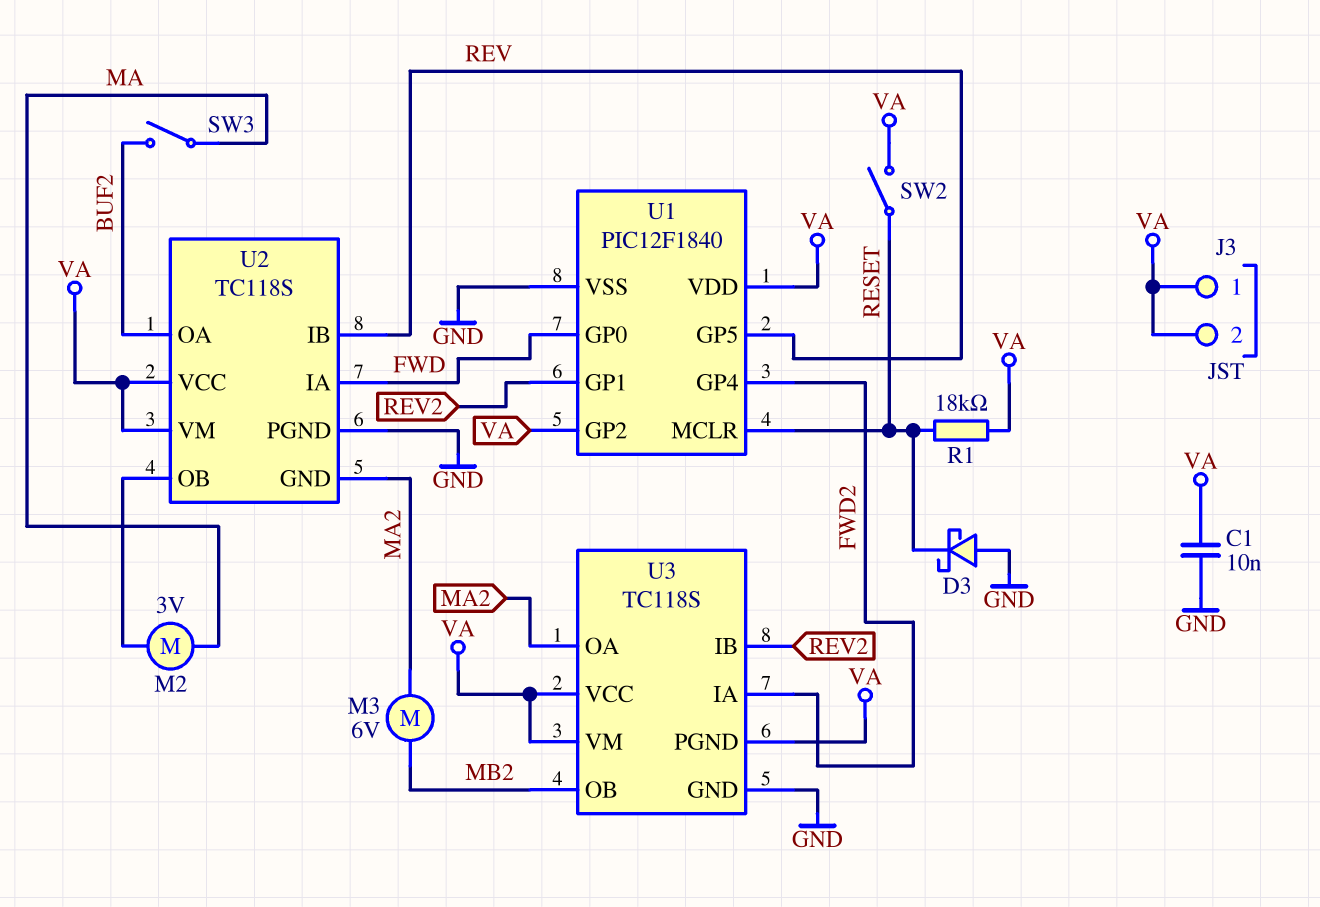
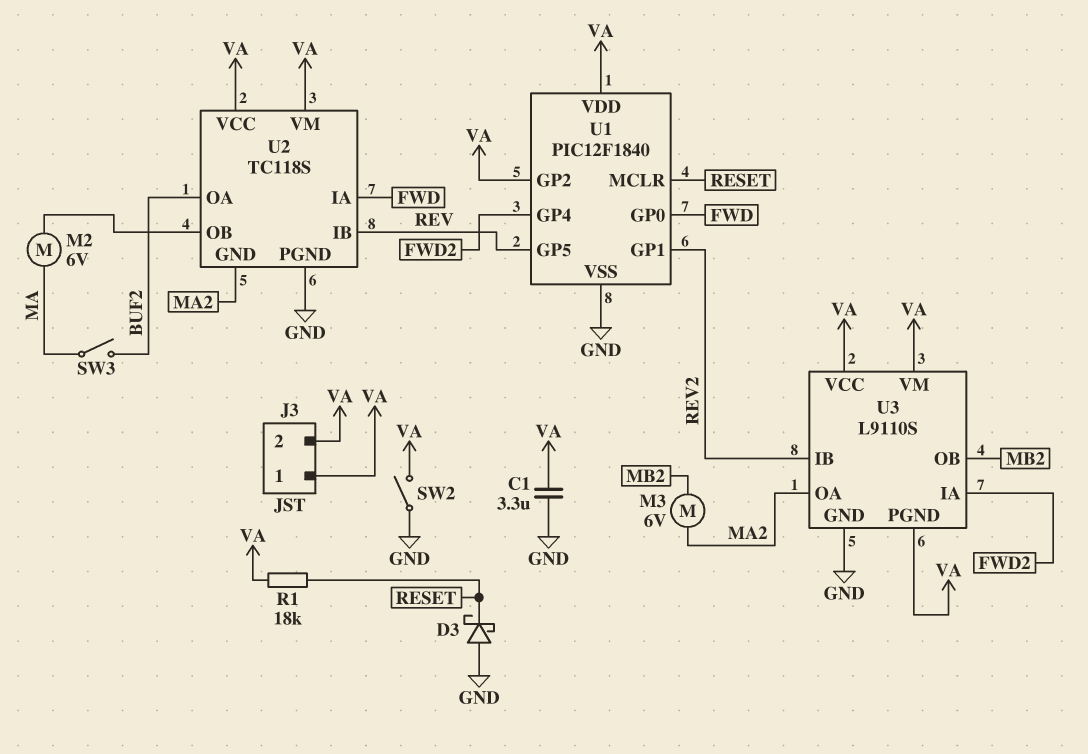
C1: 10nF (GND, VA) -> 3.3uF (GND, VA)
M2: motor 3V (MA, U2/OB) -> motor 6V (MA, U2/OB)
SW2: switch (RESET, VA) -> switch (GND, VA)
U3: TC118S -> L9110S

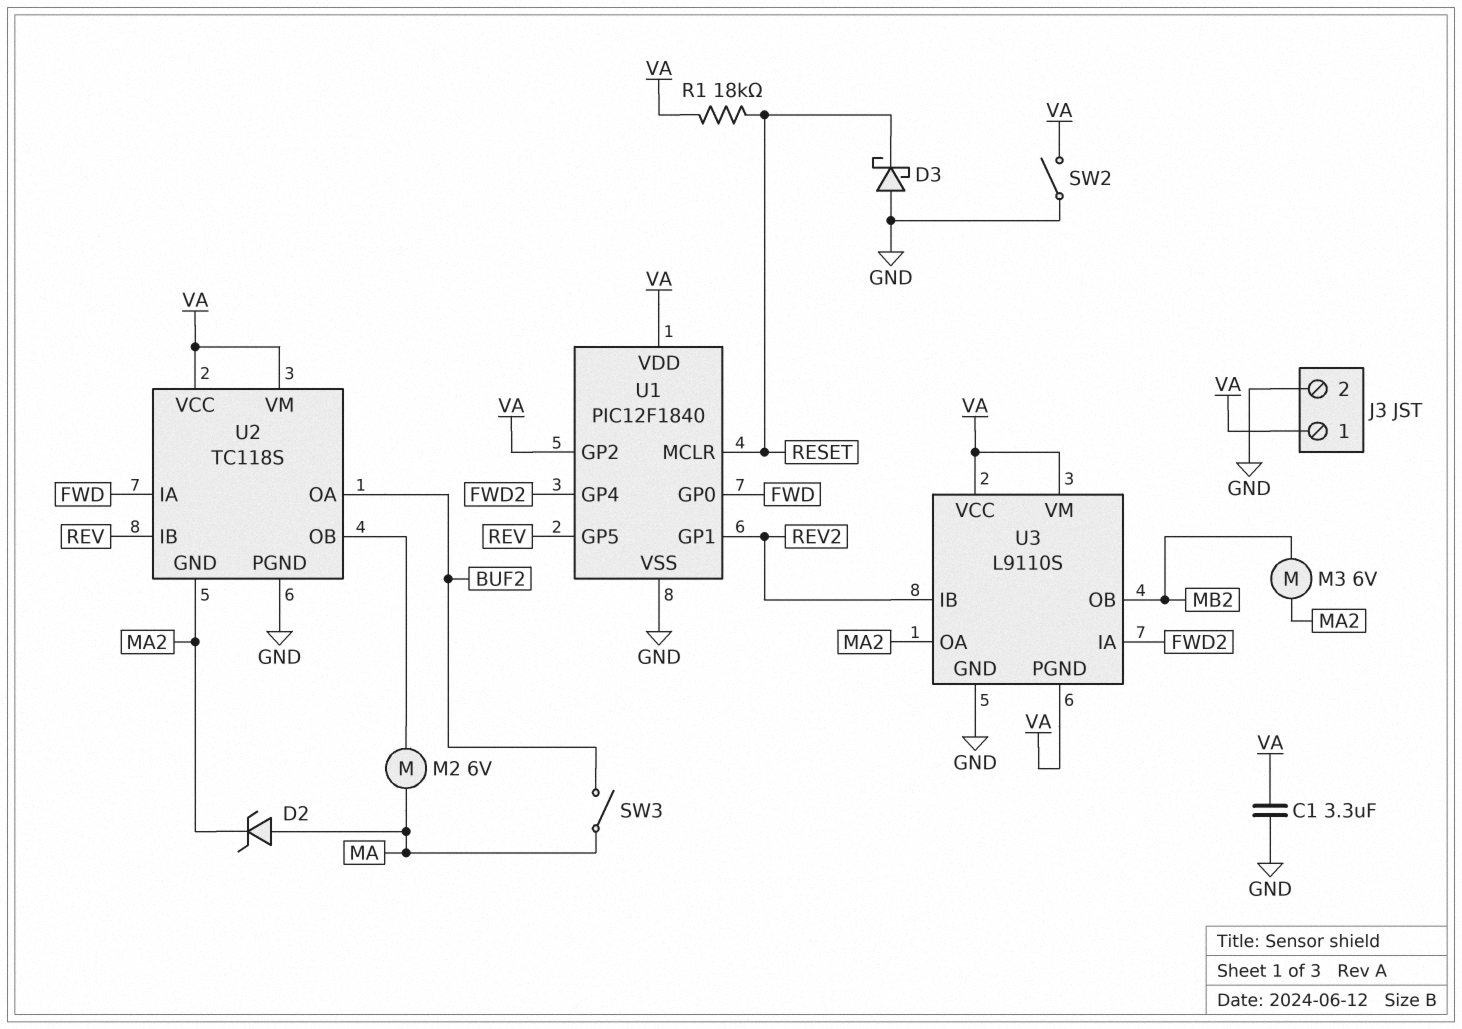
D2: none -> zener (A MA, K MA2)
J3 pin 2: VA -> GND

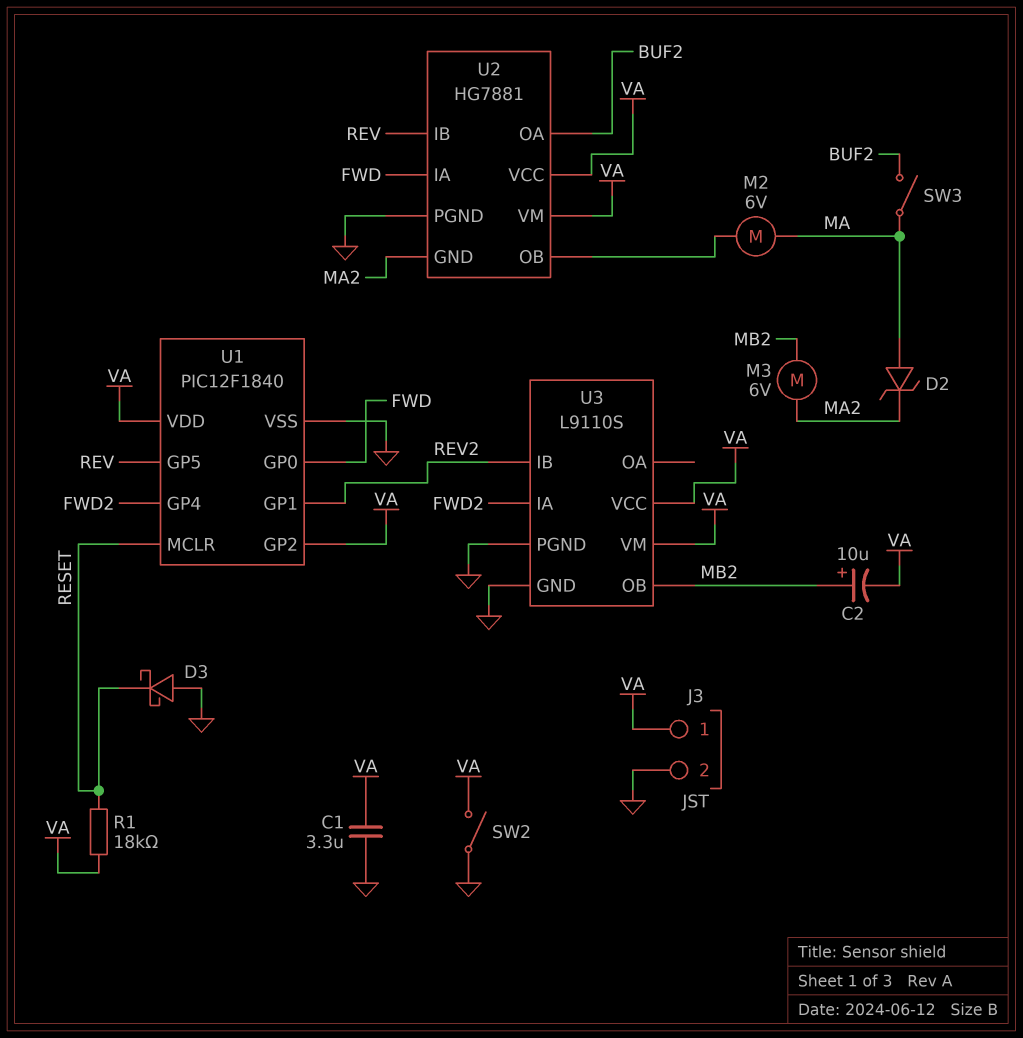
C2: none -> 10uF (plus MB2, minus VA)
U2: TC118S -> HG7881
U3 pin OA: MA2 -> none
U3 pin PGND: VA -> GND

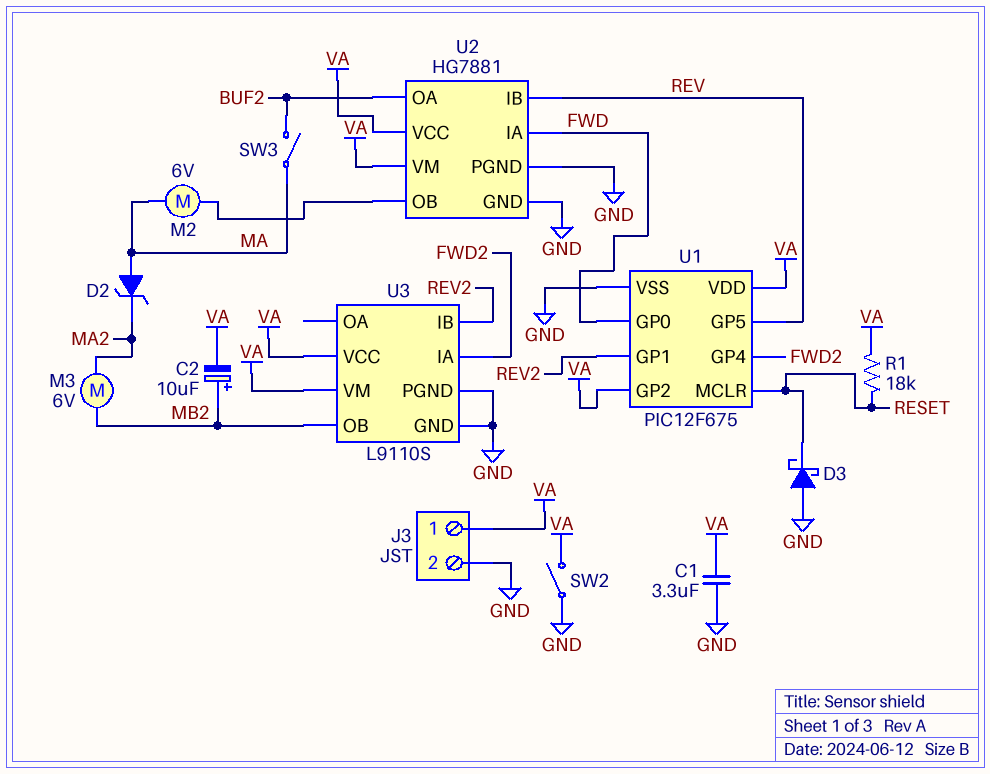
U1: PIC12F1840 -> PIC12F675
U2 pin GND: MA2 -> GND

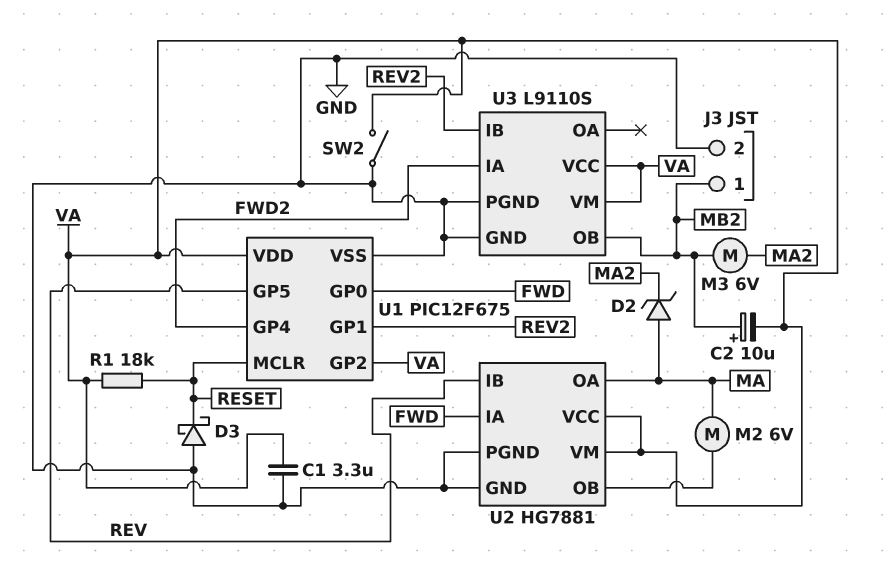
J3 pin 1: VA -> MB2
SW3: switch (BUF2, MA) -> none
U2 pin OA: BUF2 -> MA

